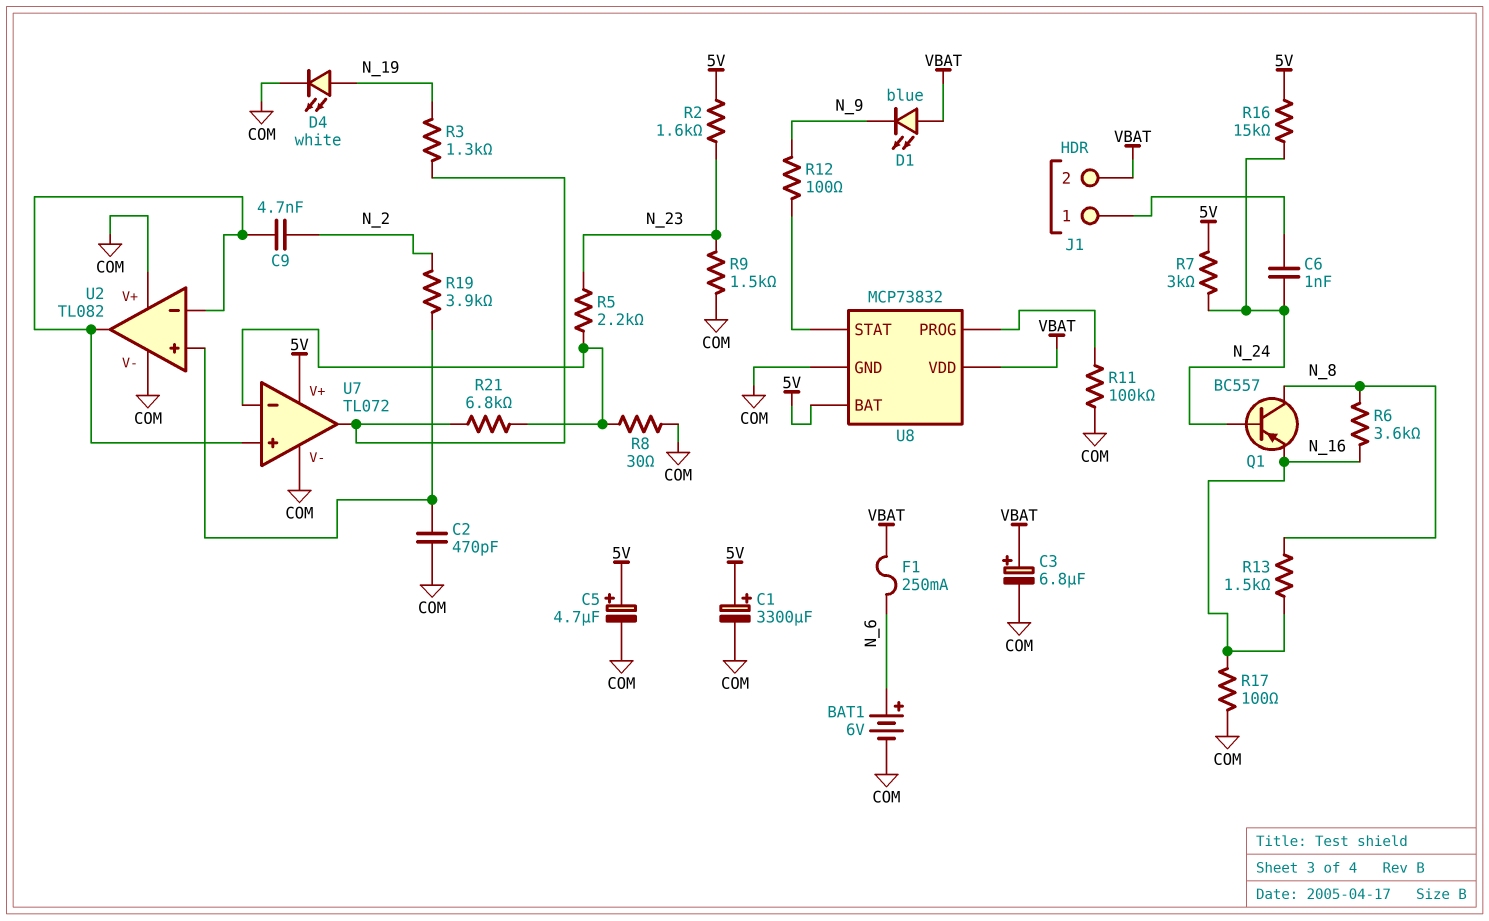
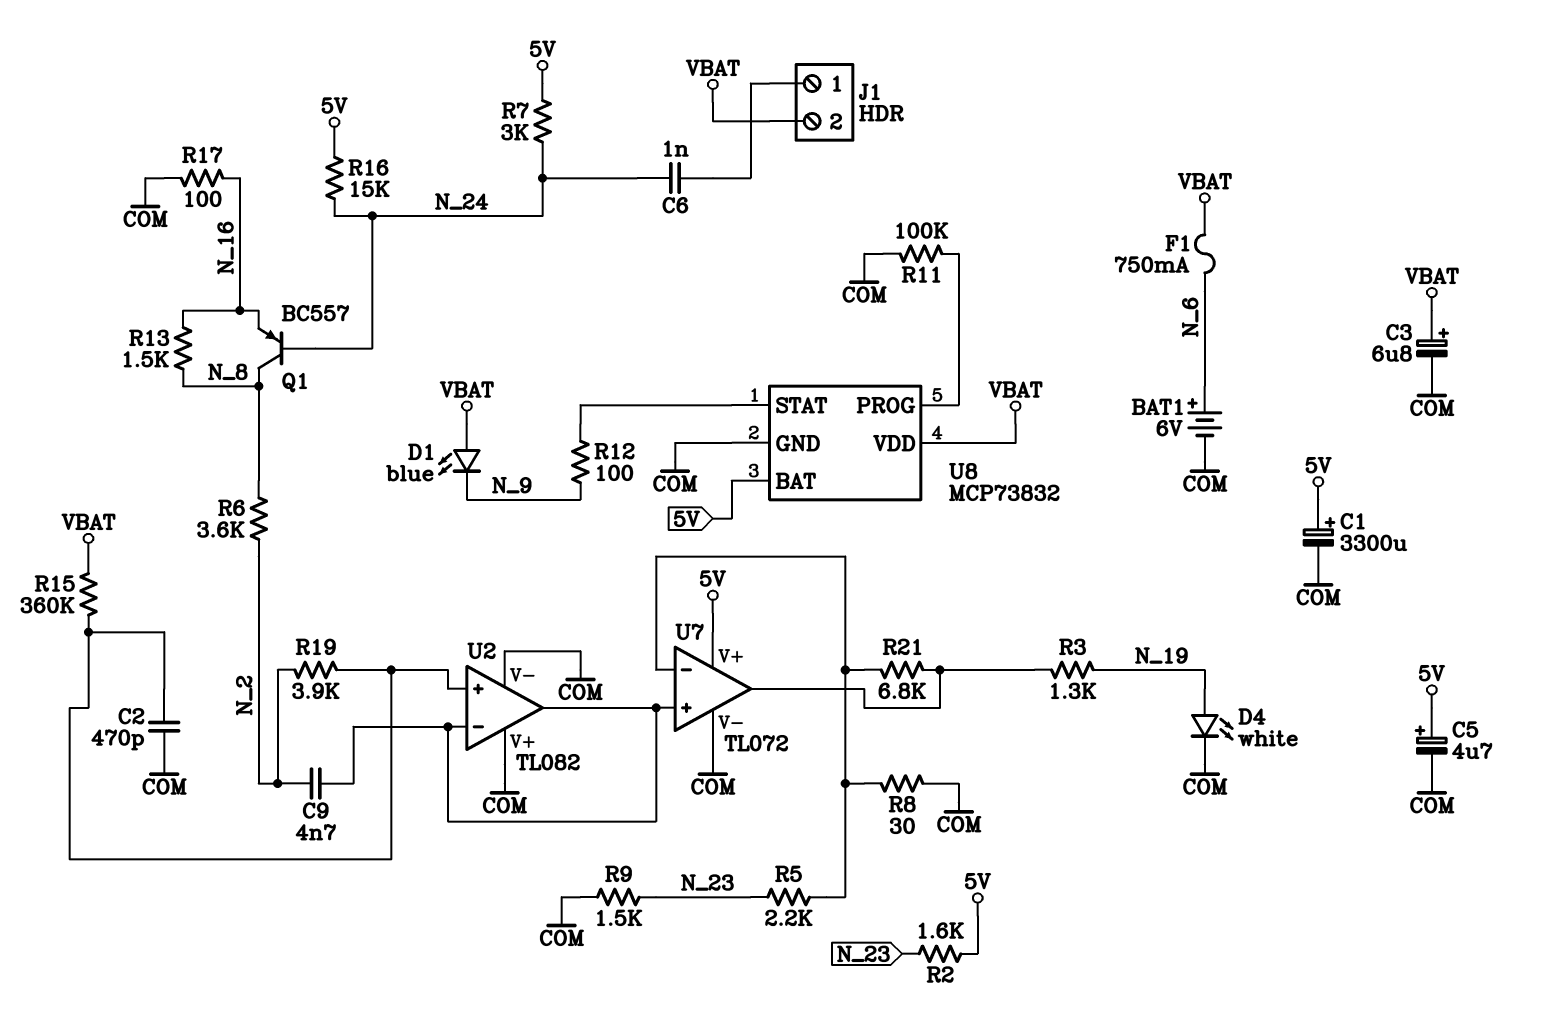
F1: 250mA (N_6, VBAT) -> 750mA (N_6, VBAT)
R6: 3.6k (N_8, N_16) -> 3.6k (N_2, N_8)
R15: none -> 360k (U2/in+, VBAT)

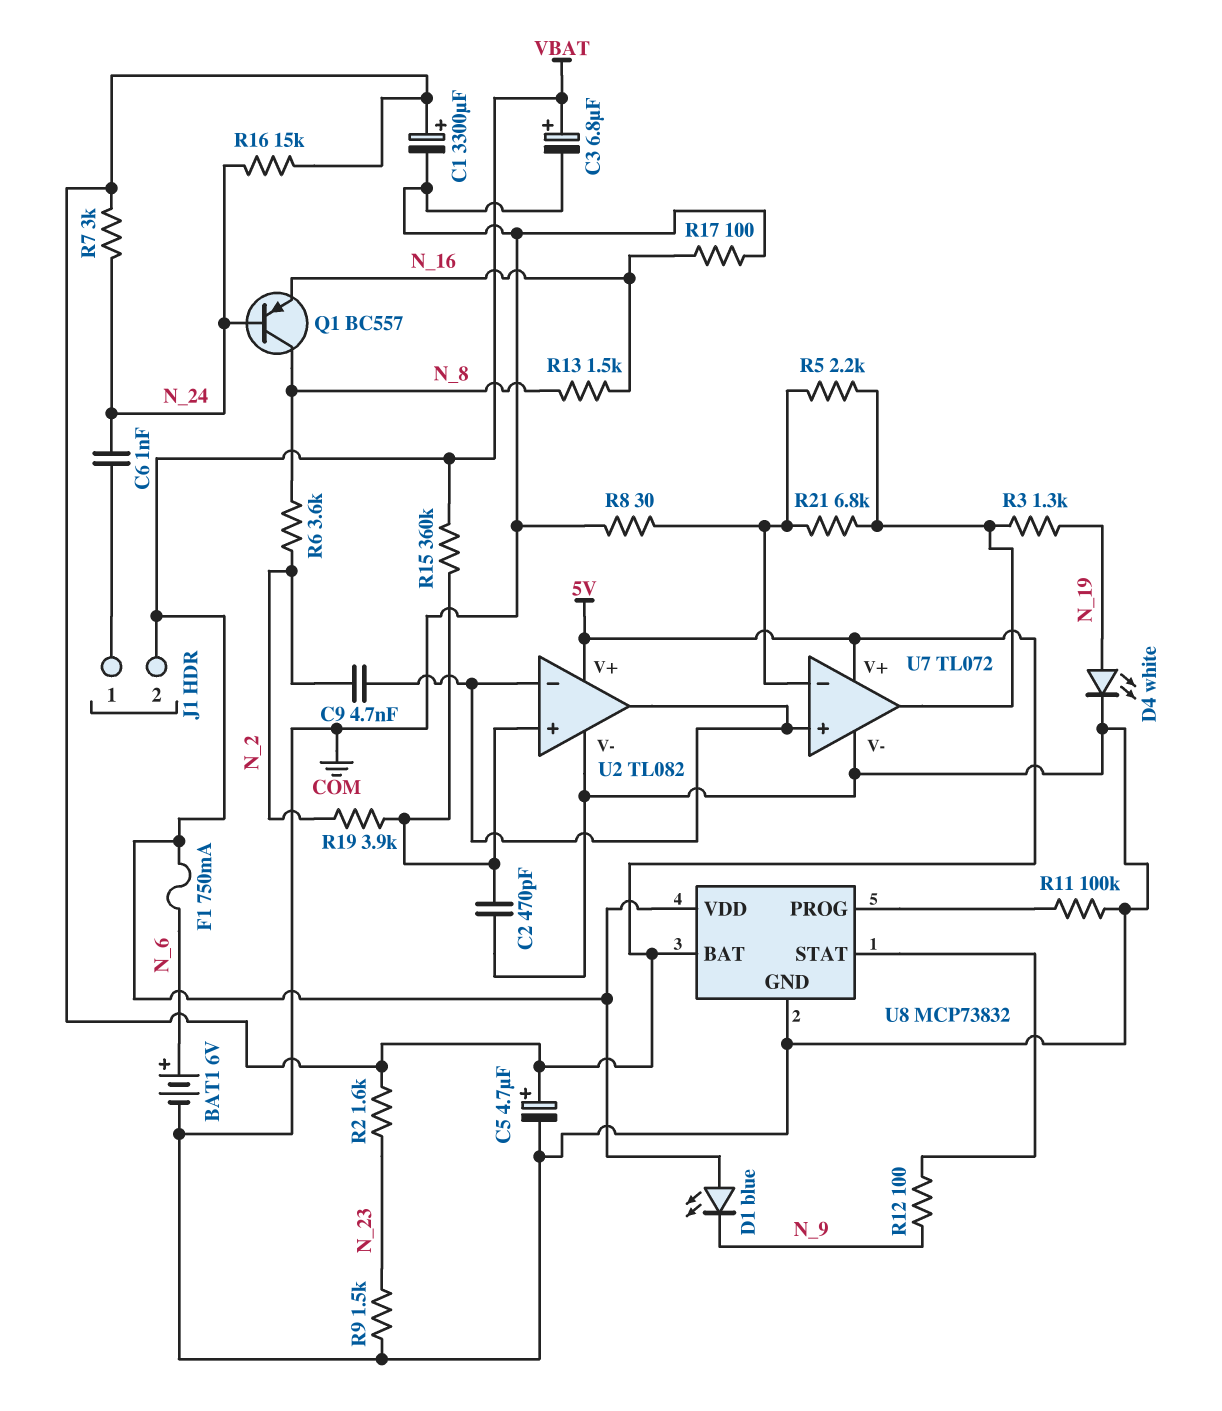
R5: 2.2k (N_23, U7/in-) -> 2.2k (U7/in-, U7/out)
U2 pin V+: COM -> 5V

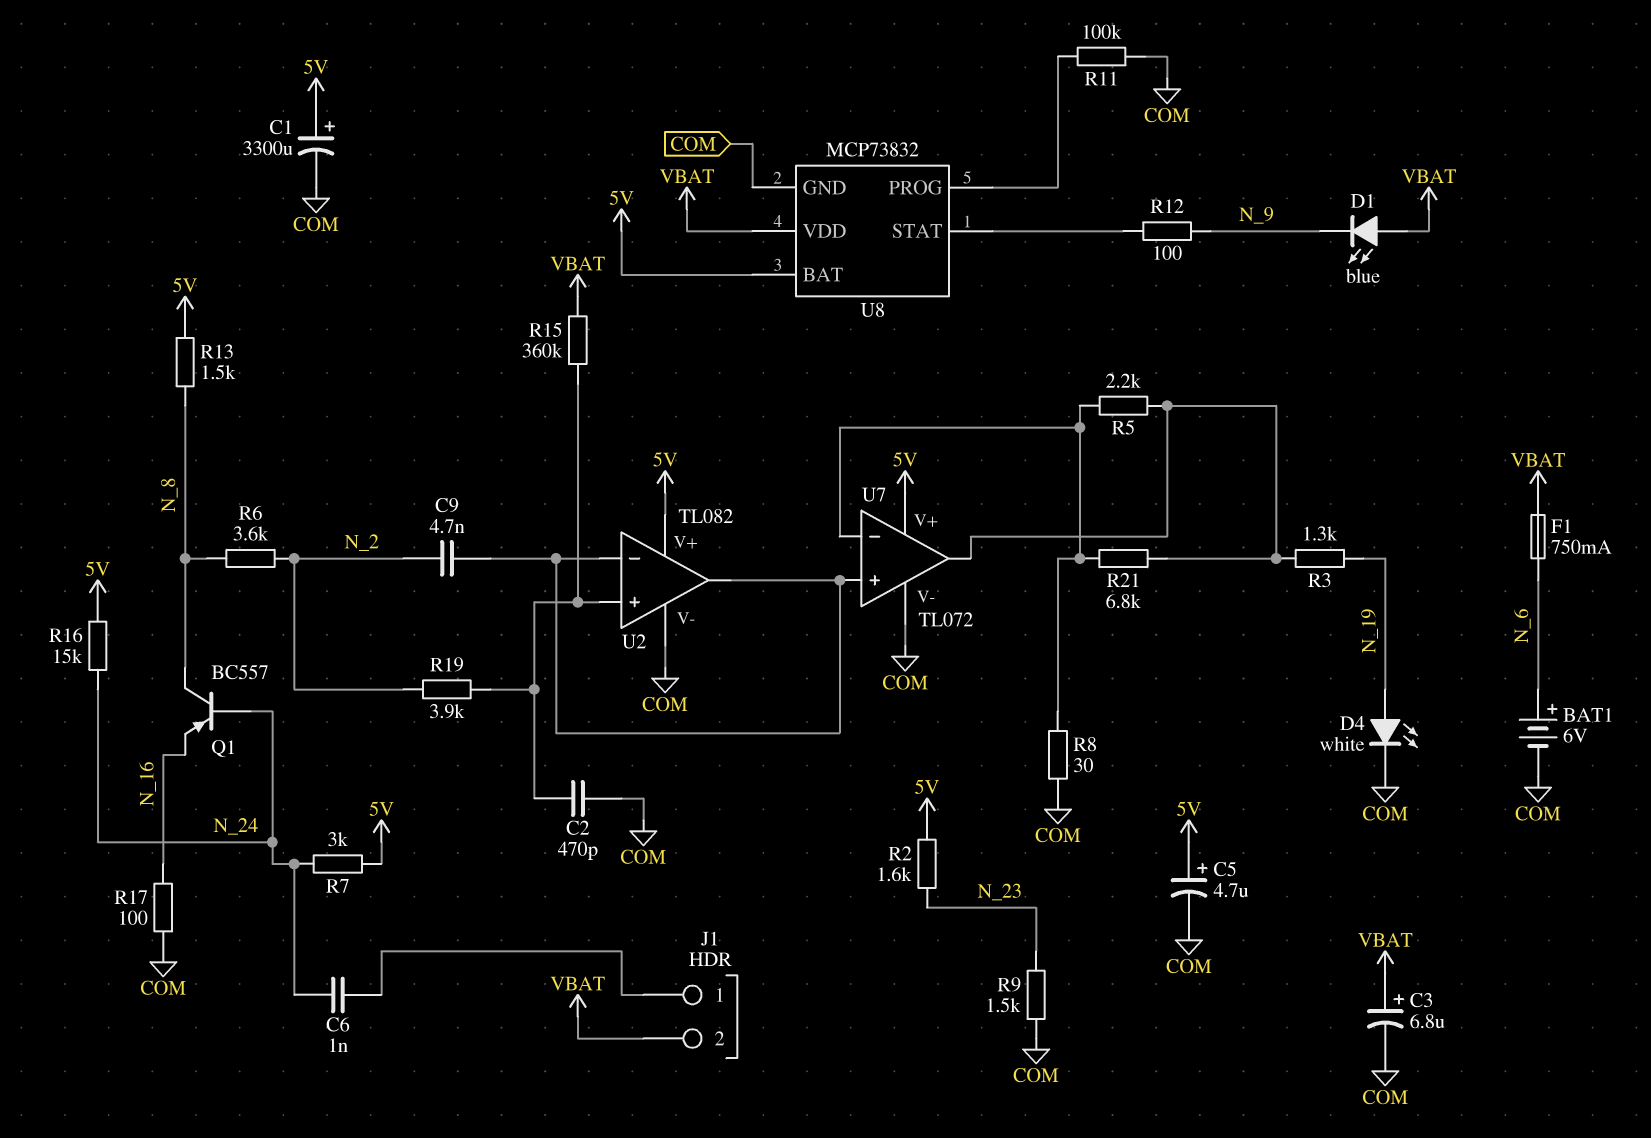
R13: 1.5k (N_8, N_16) -> 1.5k (5V, N_8)

